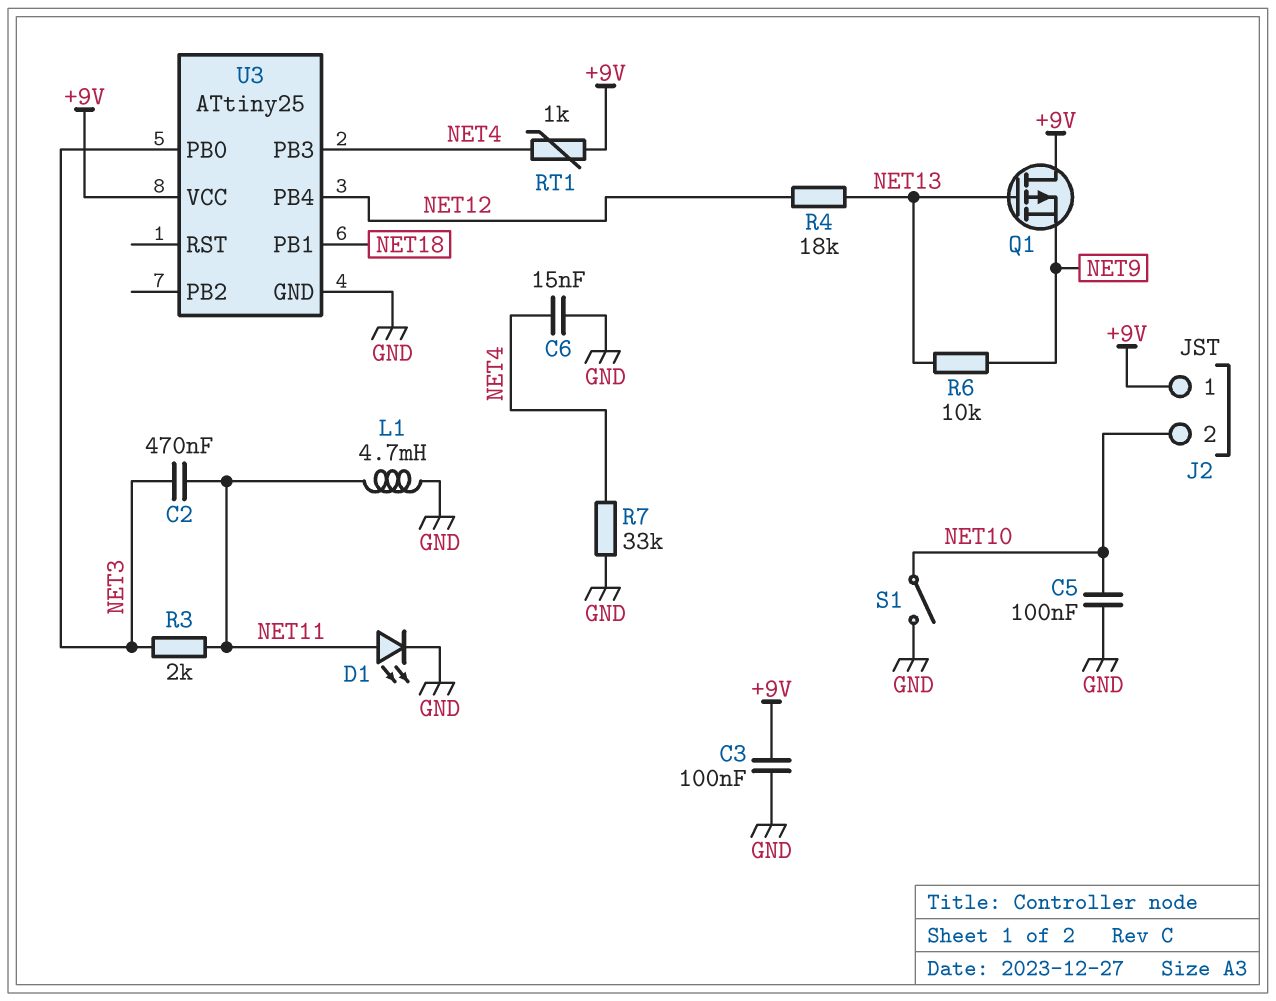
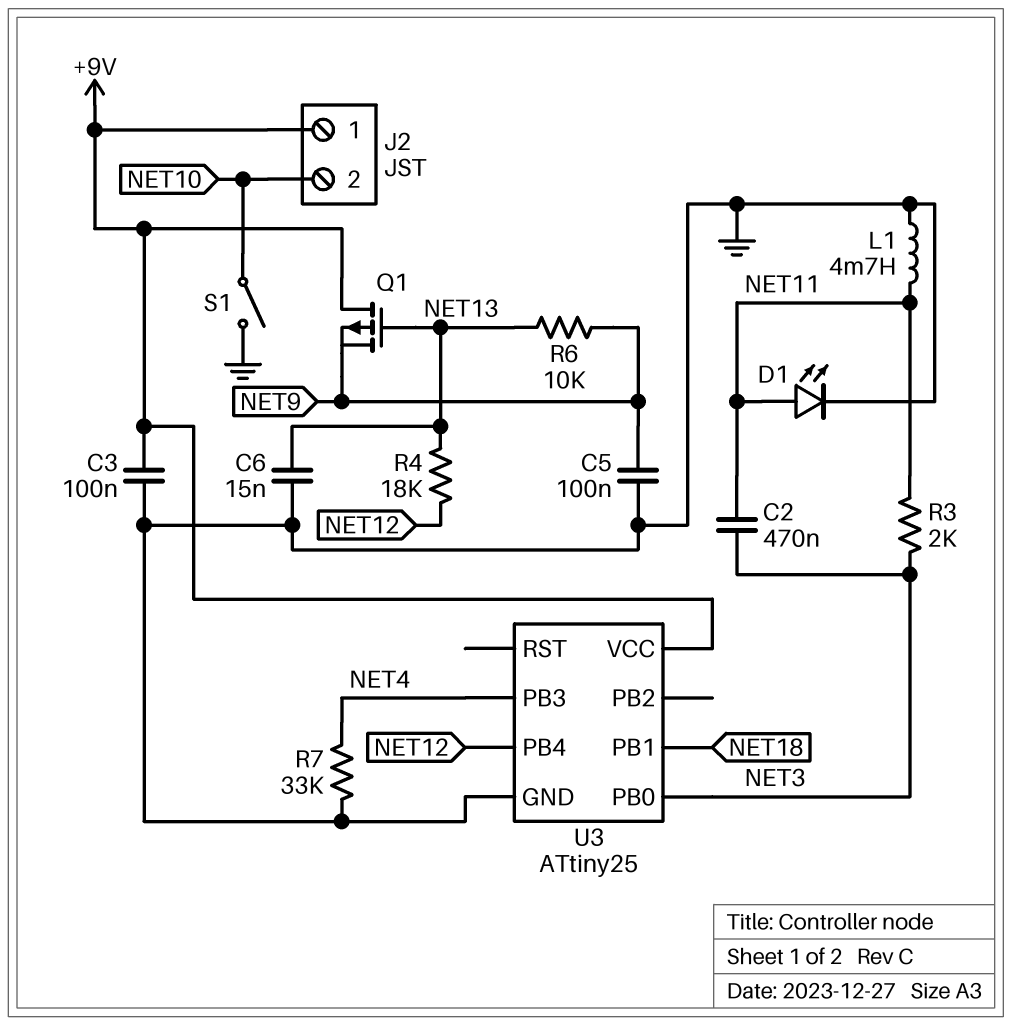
C5: 100nF (GND, NET10) -> 100nF (GND, NET9)
C6: 15nF (GND, NET4) -> 15nF (GND, NET13)
RT1: 1k (+9V, NET4) -> none

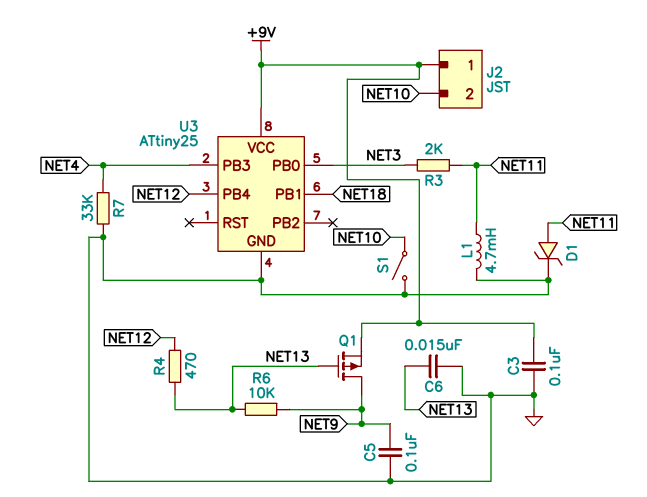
C2: 470nF (NET3, NET11) -> none
D1: LED (A NET11, K GND) -> zener (A NET11, K GND)
Q1: PMOS (G NET13, D +9V, S NET9) -> PMOS (G NET13, D NET9, S +9V)
R4: 18k (NET12, NET13) -> 470 (NET12, NET13)

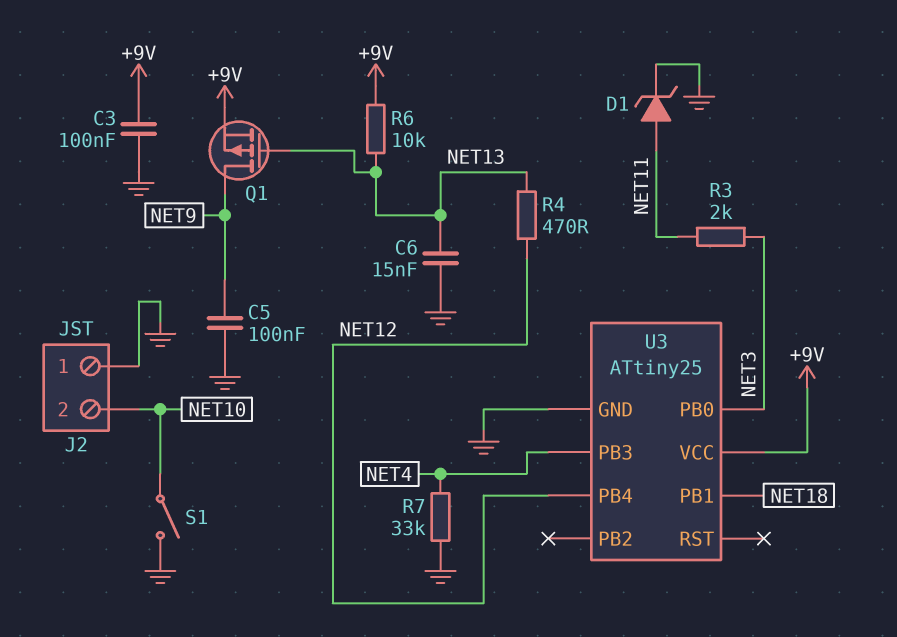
J2 pin 1: +9V -> GND
L1: 4.7mH (GND, NET11) -> none
R6: 10k (NET9, NET13) -> 10k (+9V, NET13)

